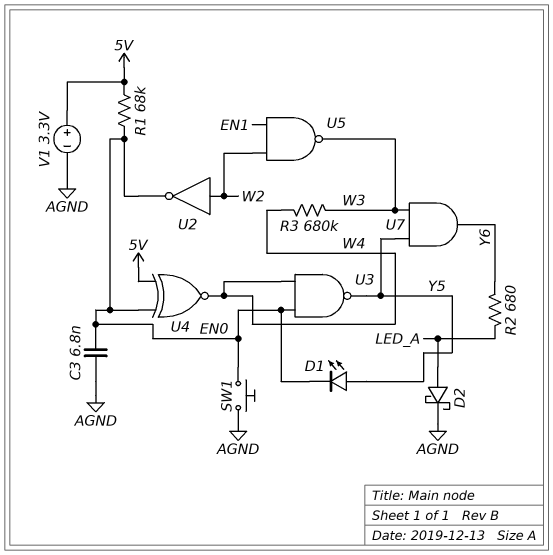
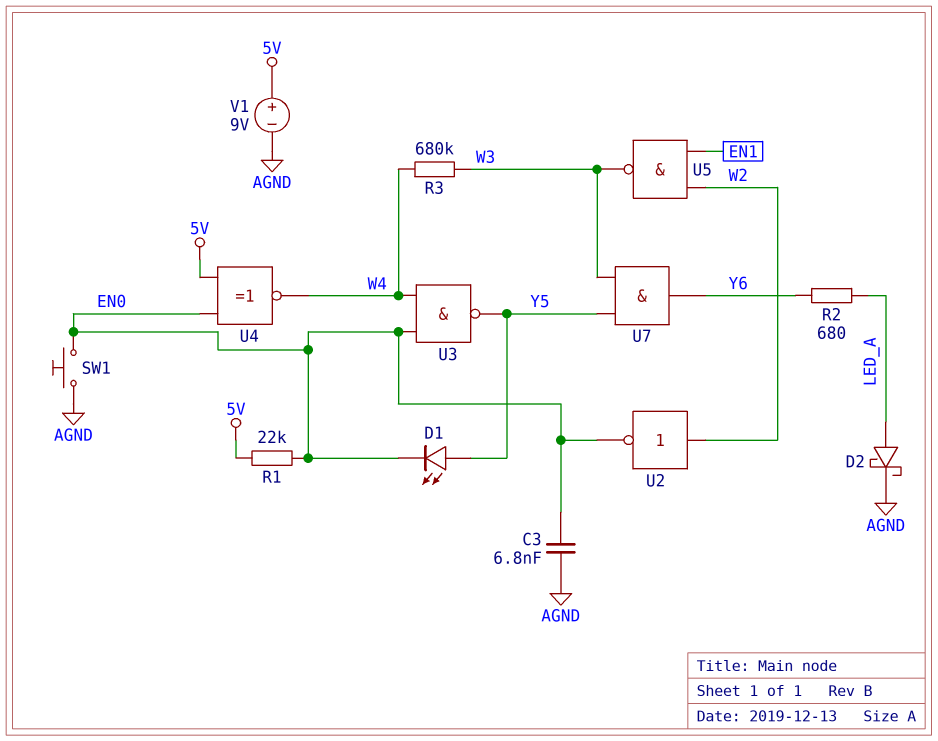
R1: 68k (5V, EN0) -> 22k (5V, EN0)
V1: 3.3V (plus 5V, minus AGND) -> 9V (plus 5V, minus AGND)

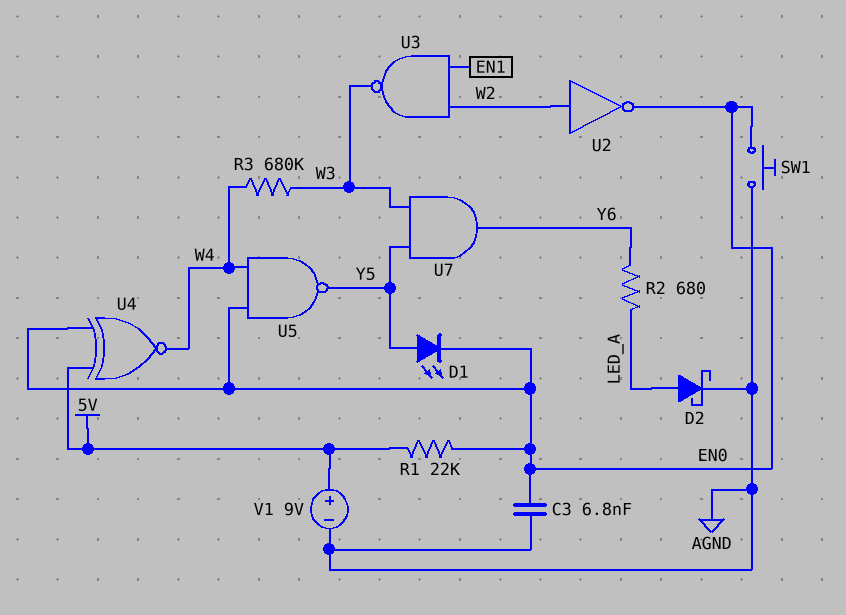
U3: NAND (in EN0, in W4, out Y5) -> NAND (in EN1, in W2, out W3)
U5: NAND (in EN1, in W2, out W3) -> NAND (in EN0, in W4, out Y5)

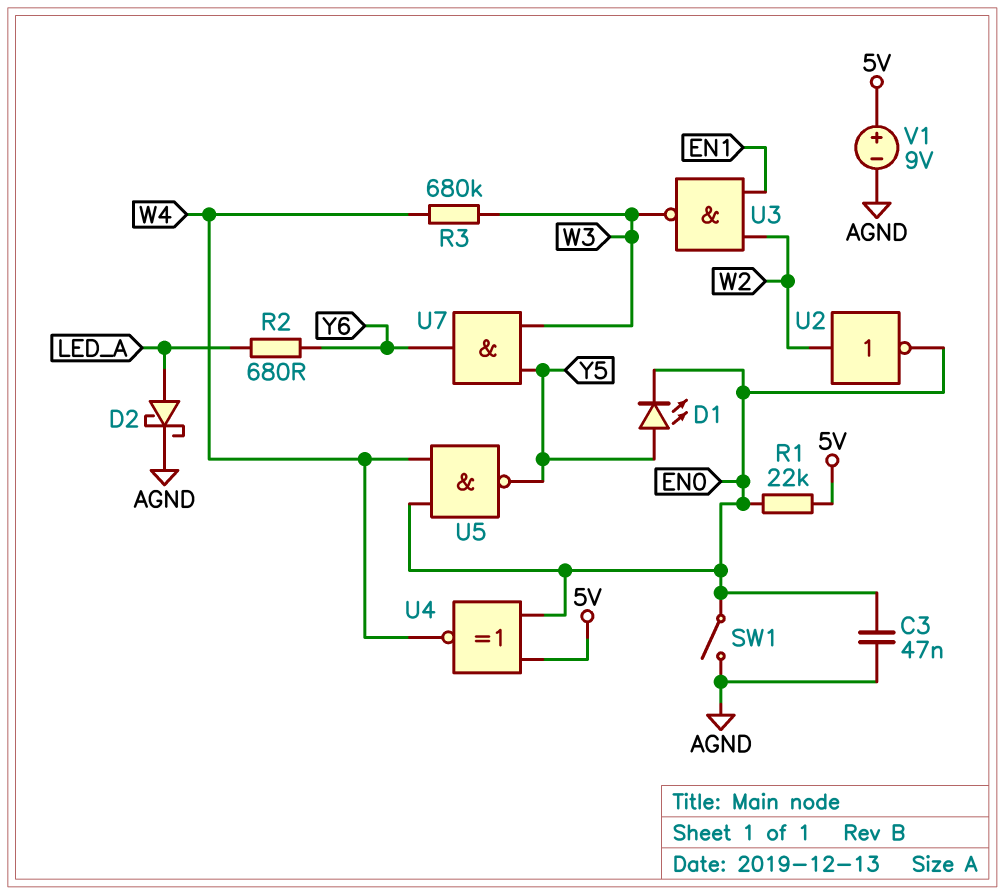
C3: 6.8nF (AGND, EN0) -> 47nF (AGND, EN0)
SW1: button (AGND, EN0) -> switch (AGND, EN0)

